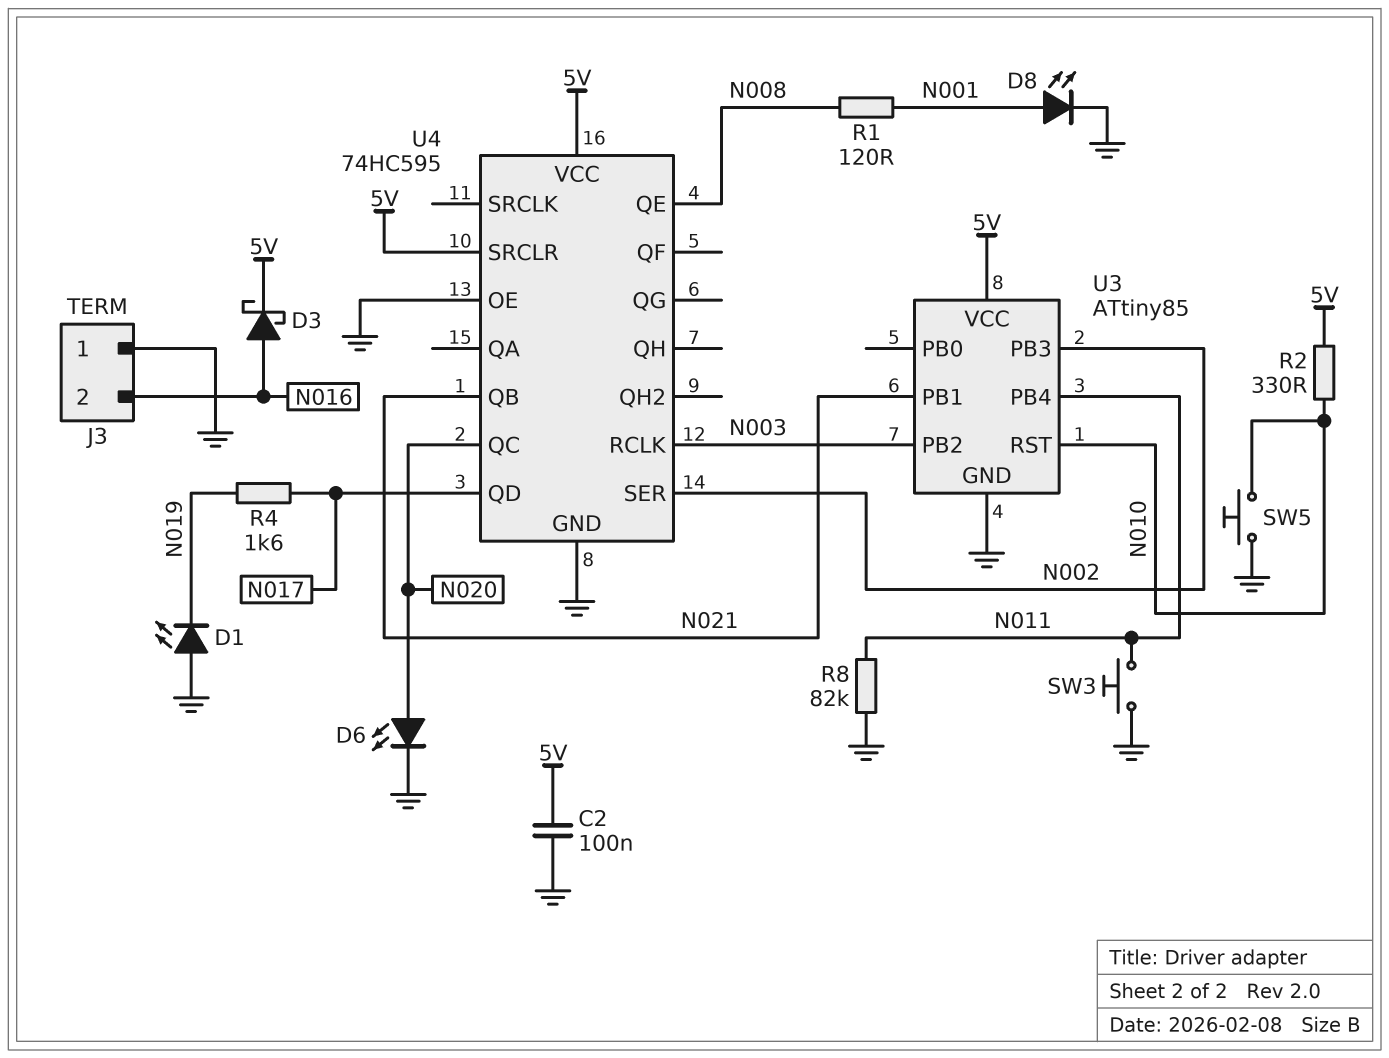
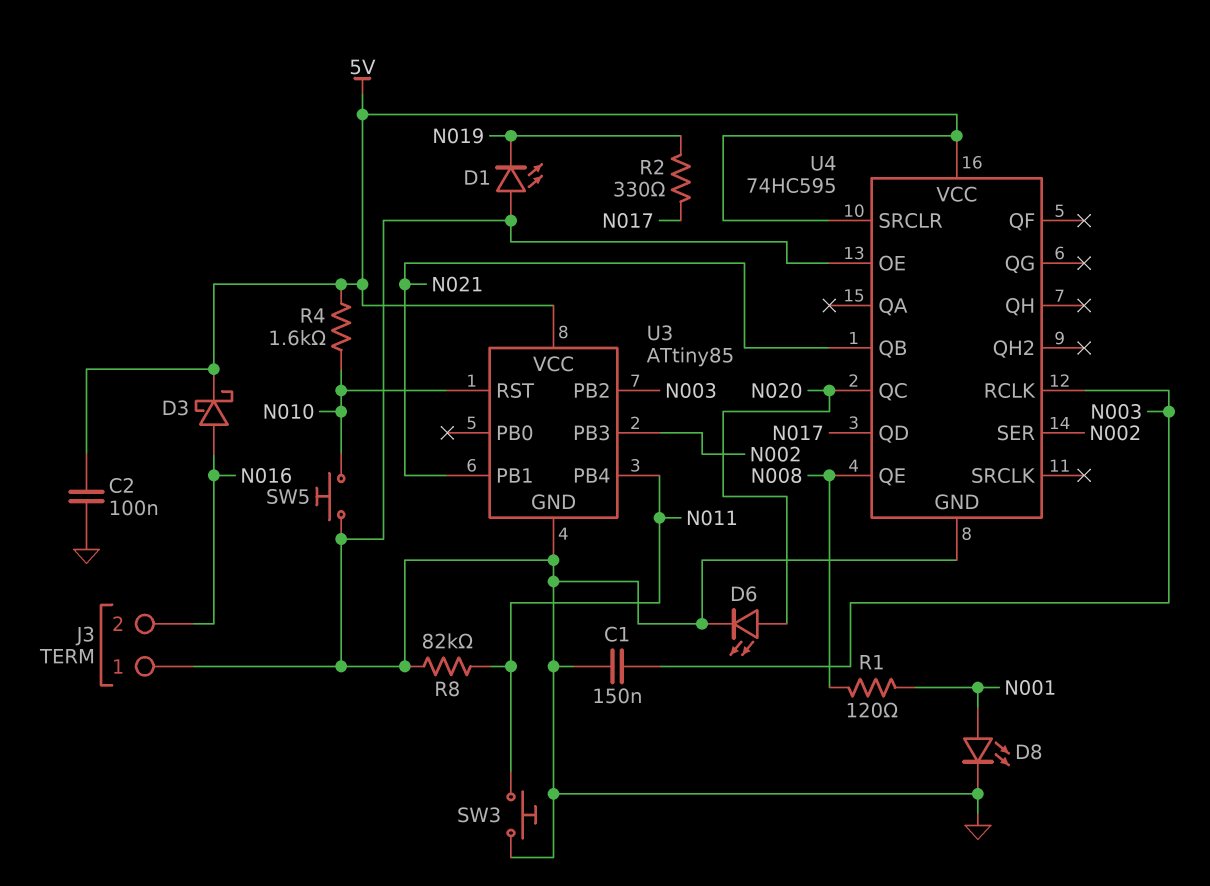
C1: none -> 150nF (GND, N003)
R2: 330 (5V, N010) -> 330 (N017, N019)
R4: 1.6k (N017, N019) -> 1.6k (5V, N010)

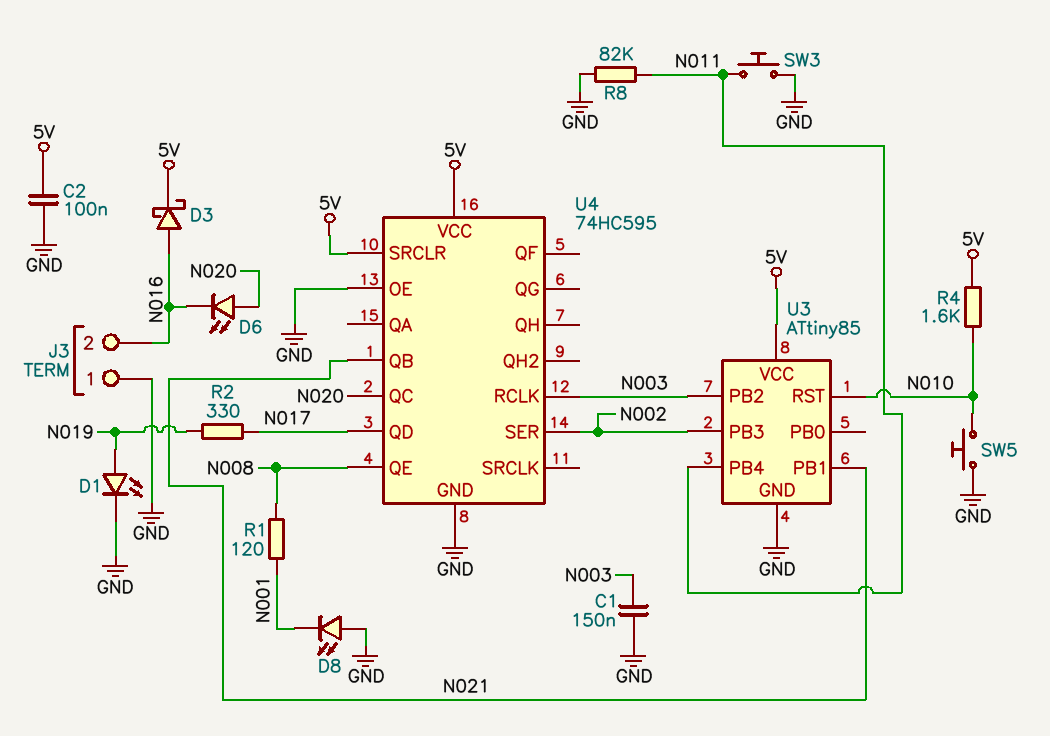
D1: LED (A GND, K N019) -> LED (A N019, K GND)
D6: LED (A N020, K GND) -> LED (A N020, K N016)
D8: LED (A N001, K GND) -> LED (A GND, K N001)

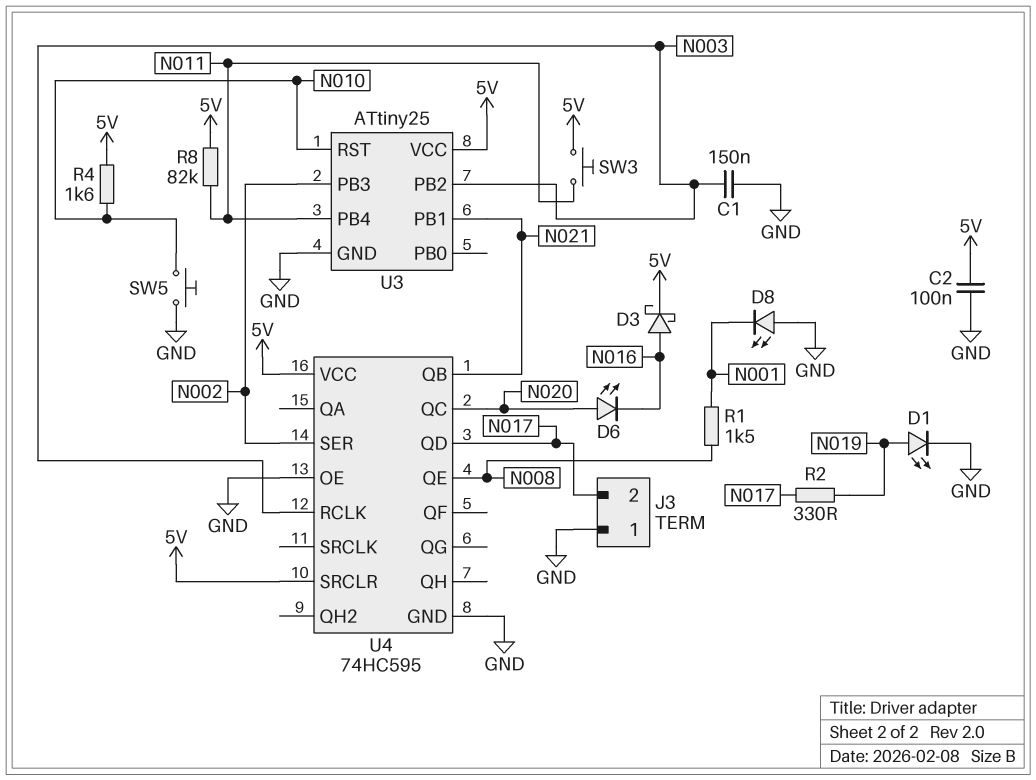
J3 pin 2: N016 -> N017
R1: 120 (N001, N008) -> 1.5k (N001, N008)
R8: 82k (GND, N011) -> 82k (5V, N011)
SW3: button (GND, N011) -> button (5V, N011)
U3: ATtiny85 -> ATtiny25

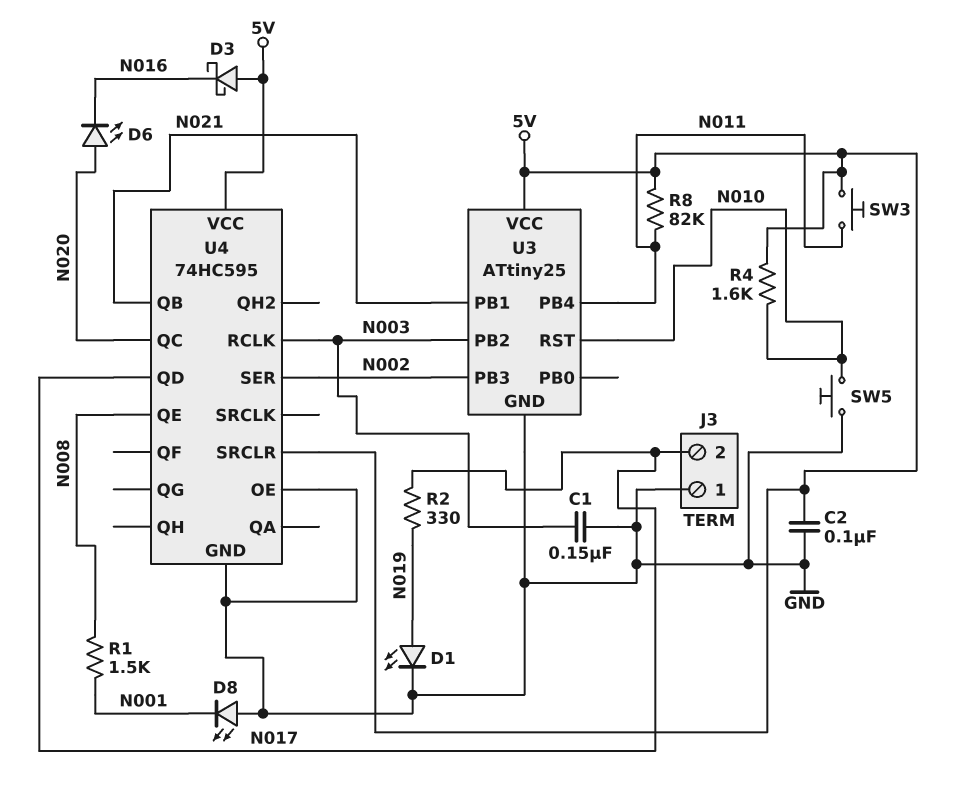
D3: schottky (A N016, K 5V) -> schottky (A 5V, K N016)

